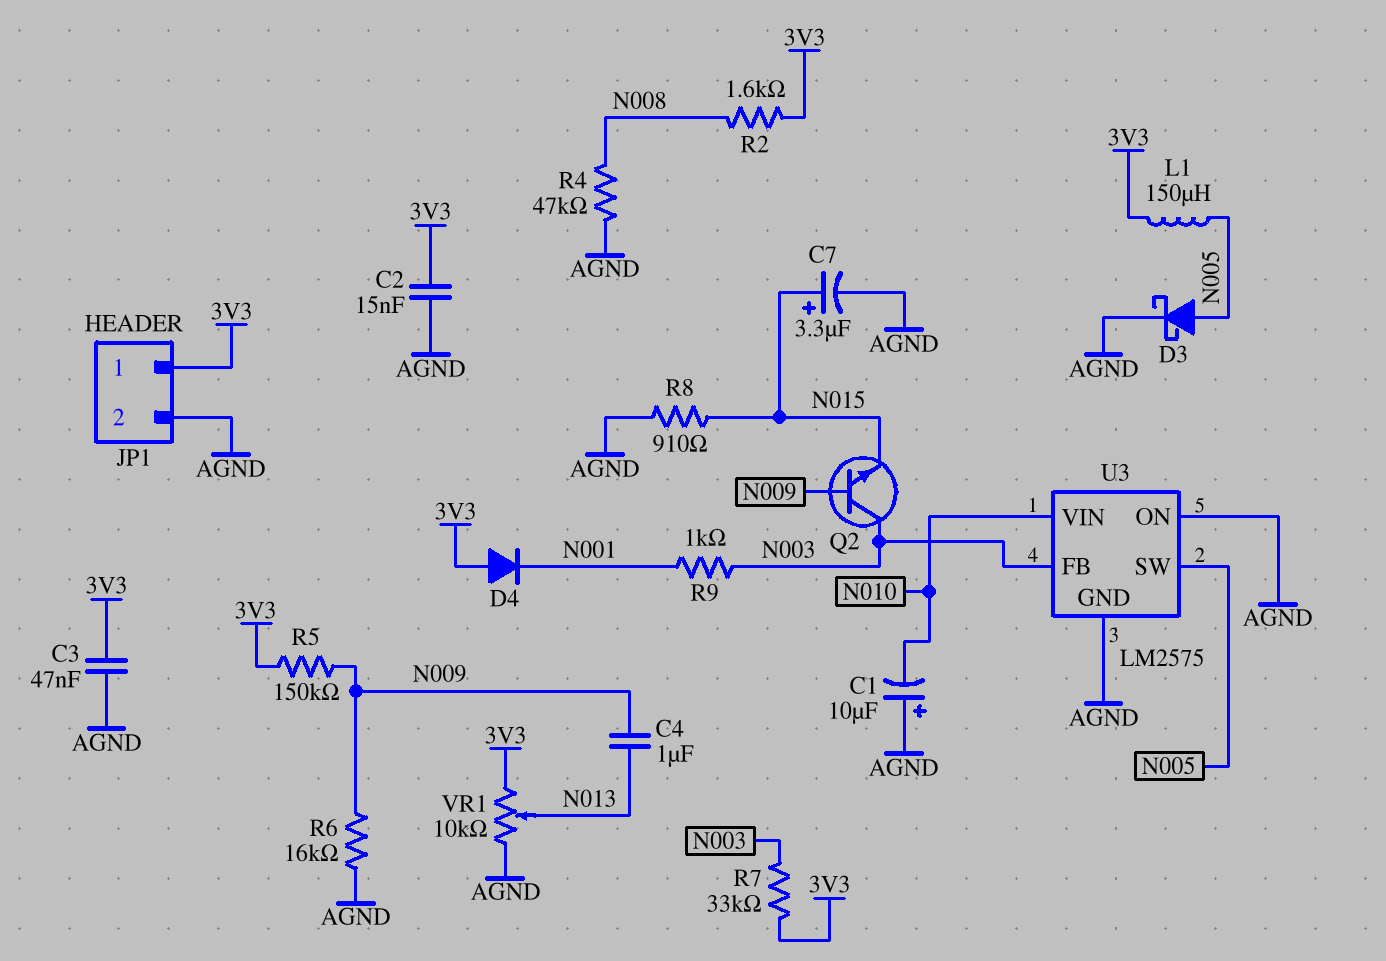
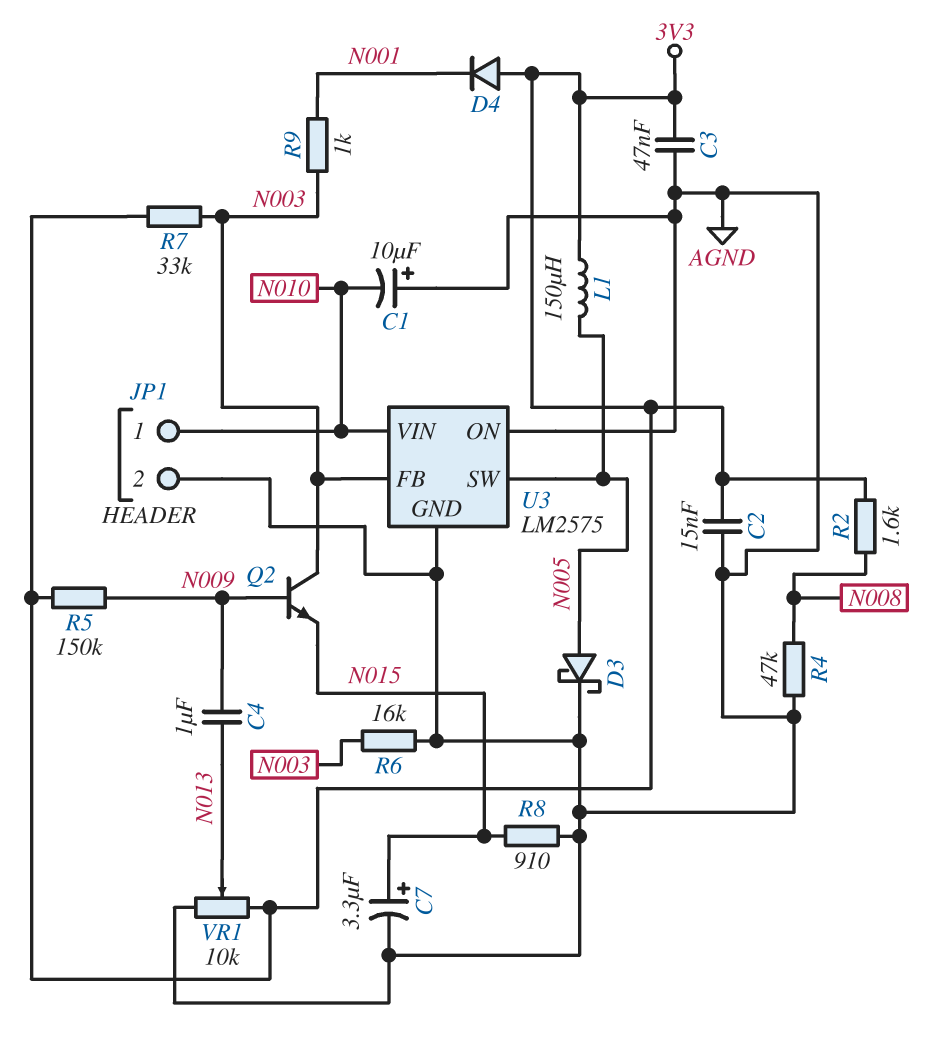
JP1 pin 1: 3V3 -> N010
R6: 16k (AGND, N009) -> 16k (AGND, N003)

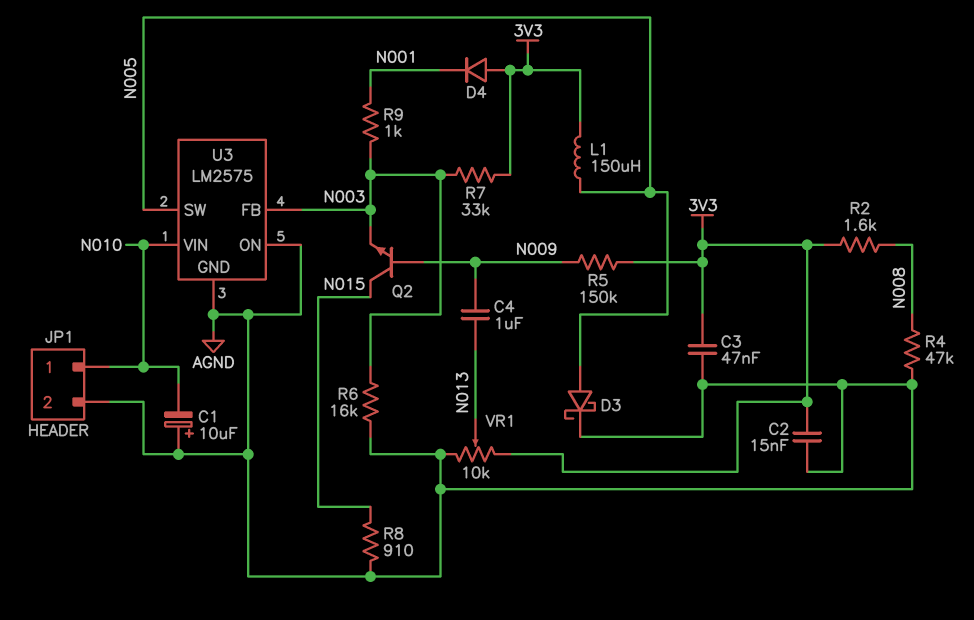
C7: 3.3uF (plus N015, minus AGND) -> none
Q2: NPN (B N009, C N003, E N015) -> NPN (B N009, C N015, E N003)

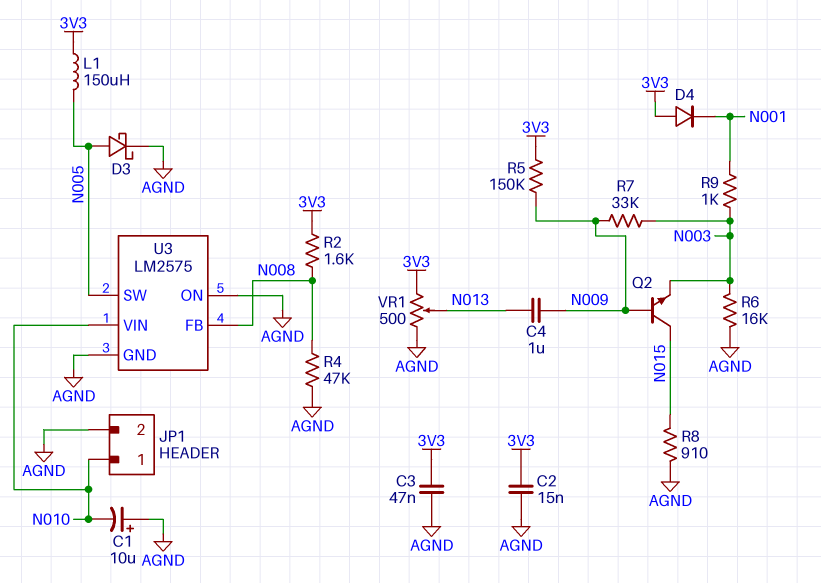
R7: 33k (3V3, N003) -> 33k (N003, N009)
U3 pin FB: N003 -> N008
VR1: 10k (3V3, AGND, wiper N013) -> 500 (3V3, AGND, wiper N013)

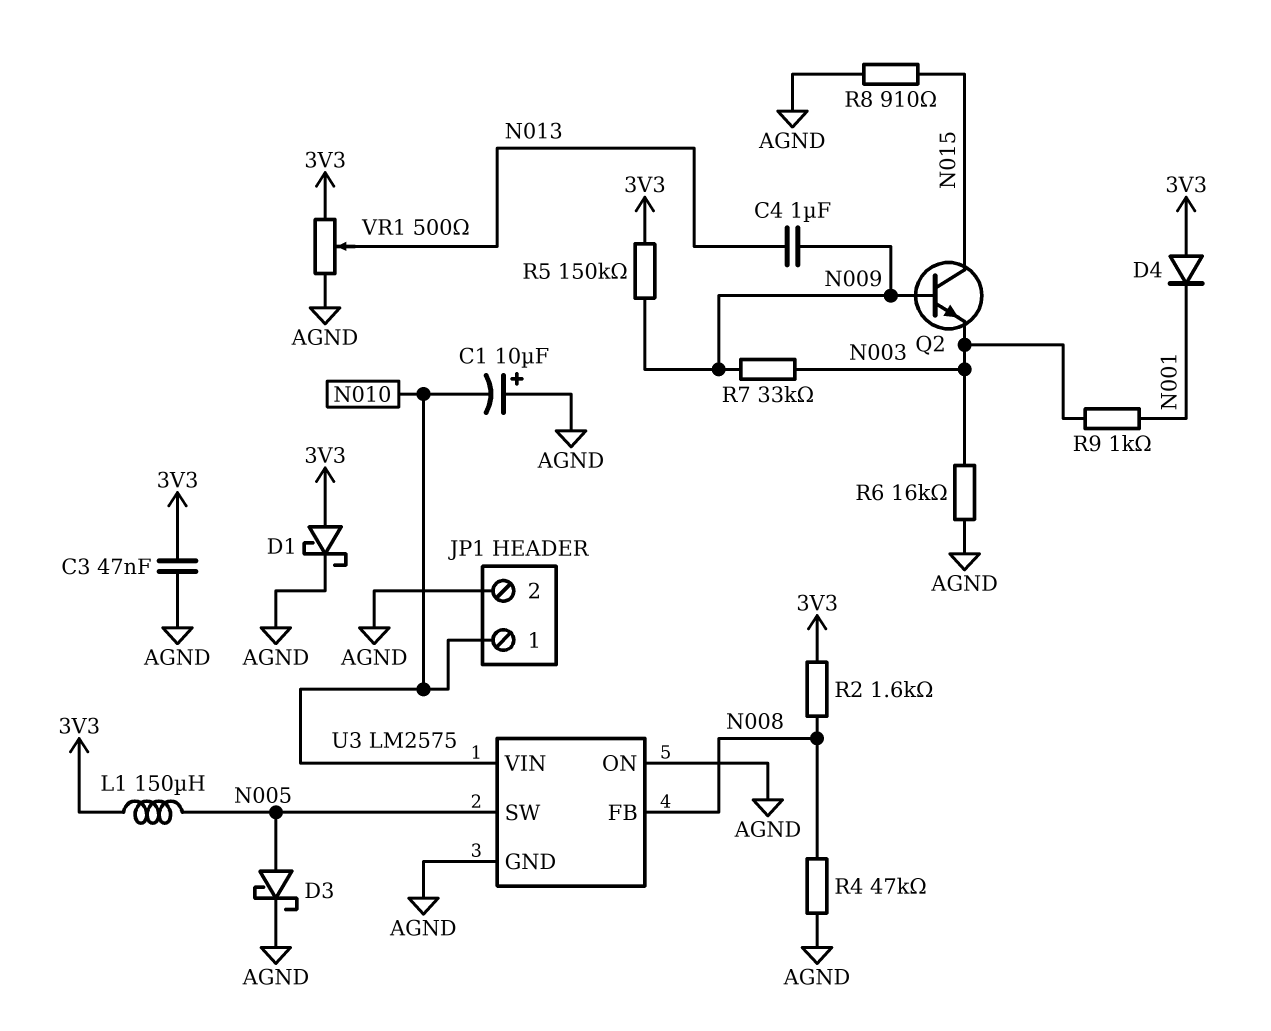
C2: 15nF (3V3, AGND) -> none
D1: none -> schottky (A 3V3, K AGND)

